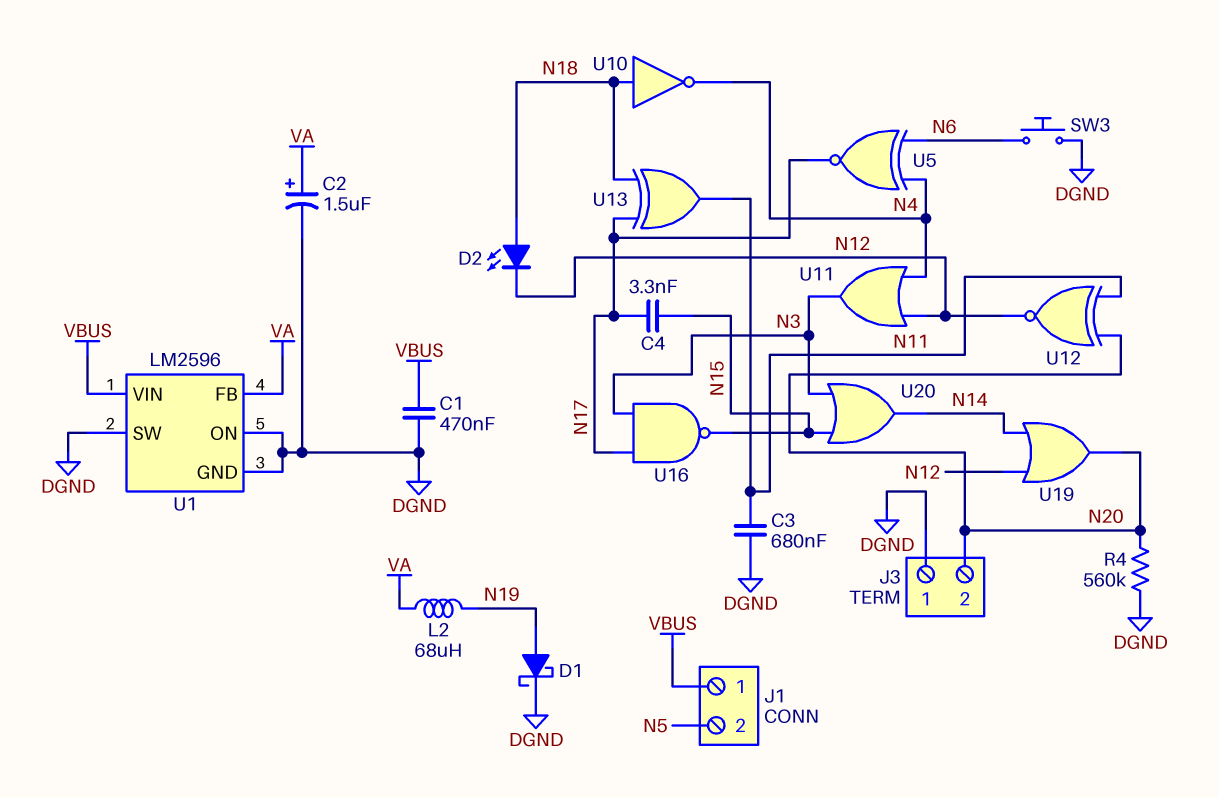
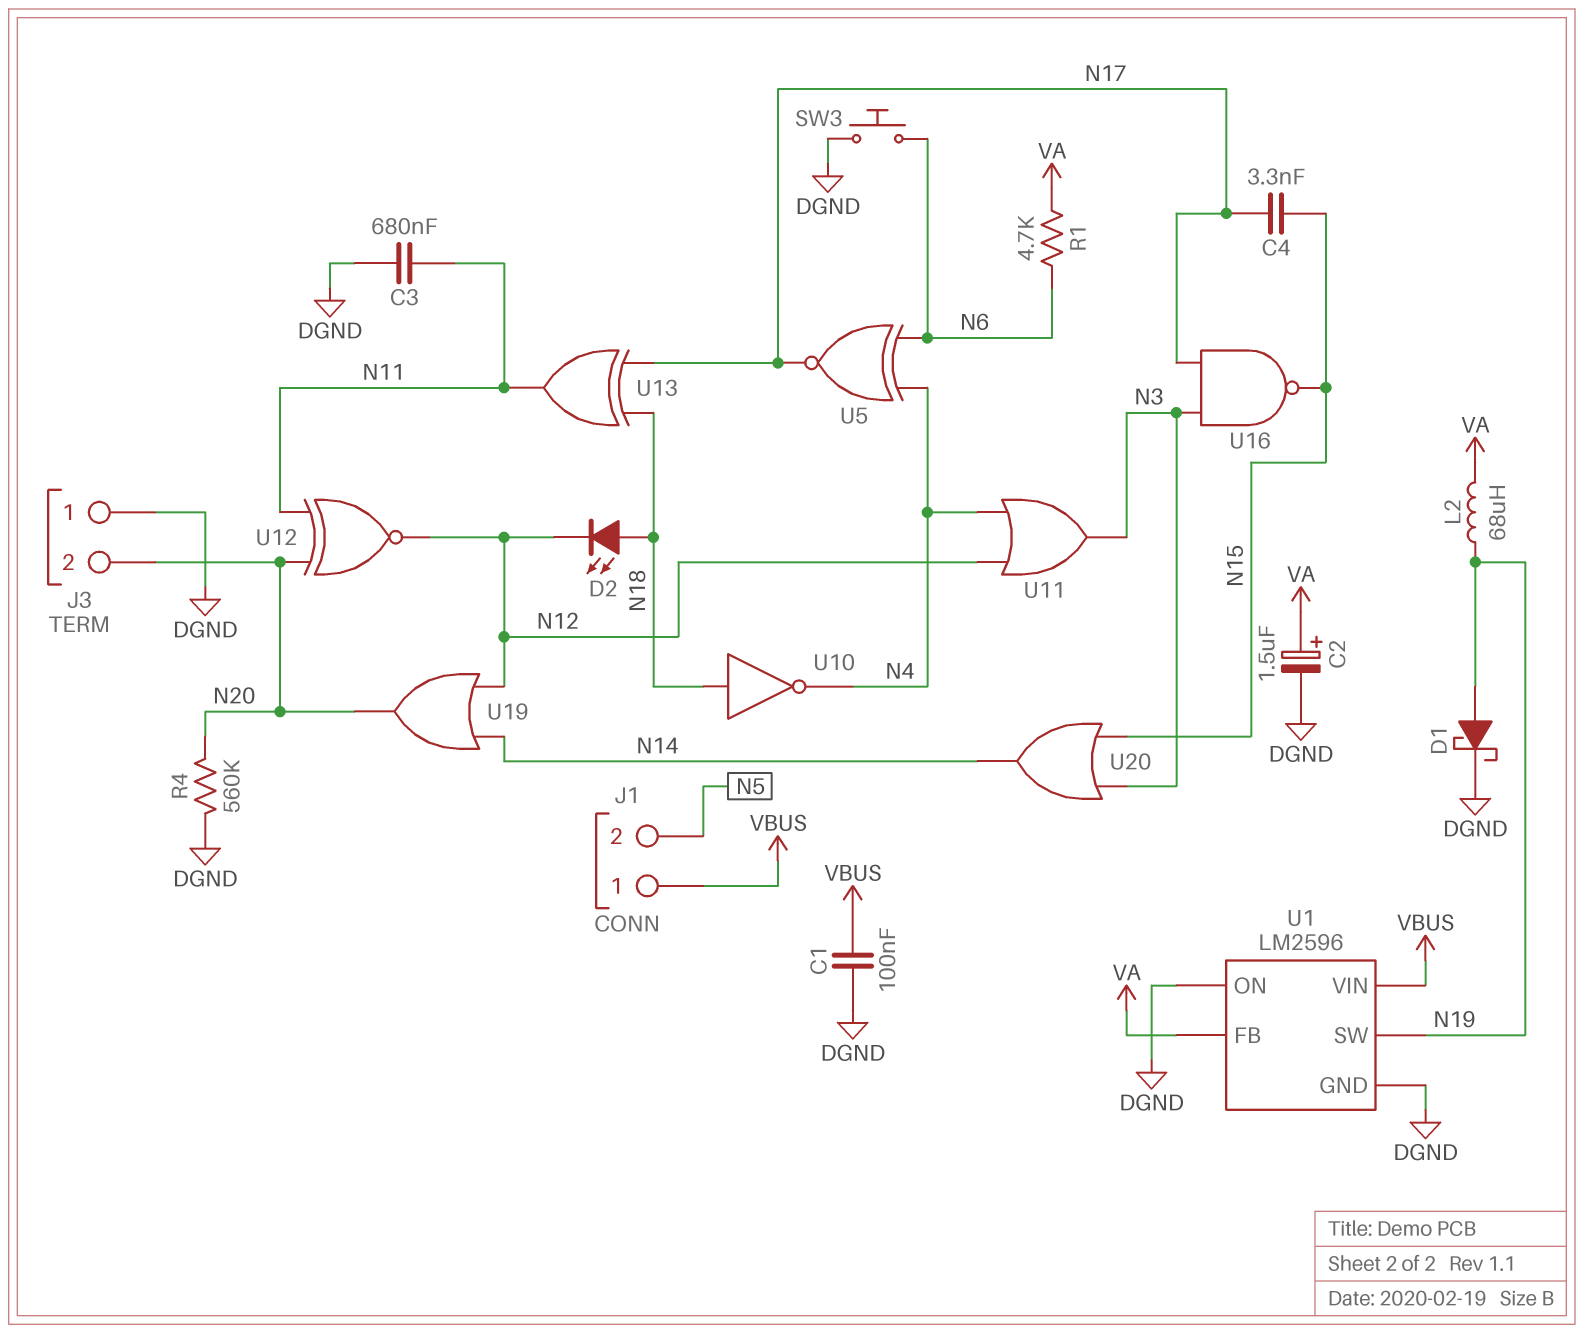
C1: 470nF (DGND, VBUS) -> 100nF (DGND, VBUS)
R1: none -> 4.7k (N6, VA)
U1 pin SW: DGND -> N19

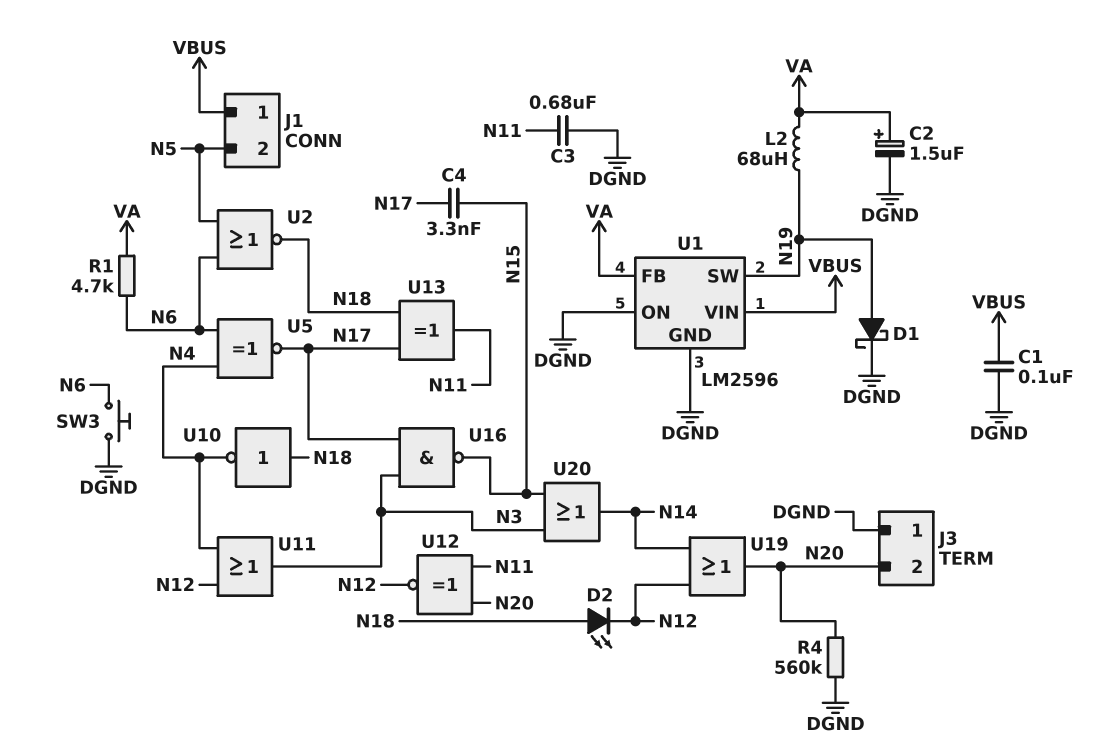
U2: none -> NOR (in N5, in N6, out N18)

